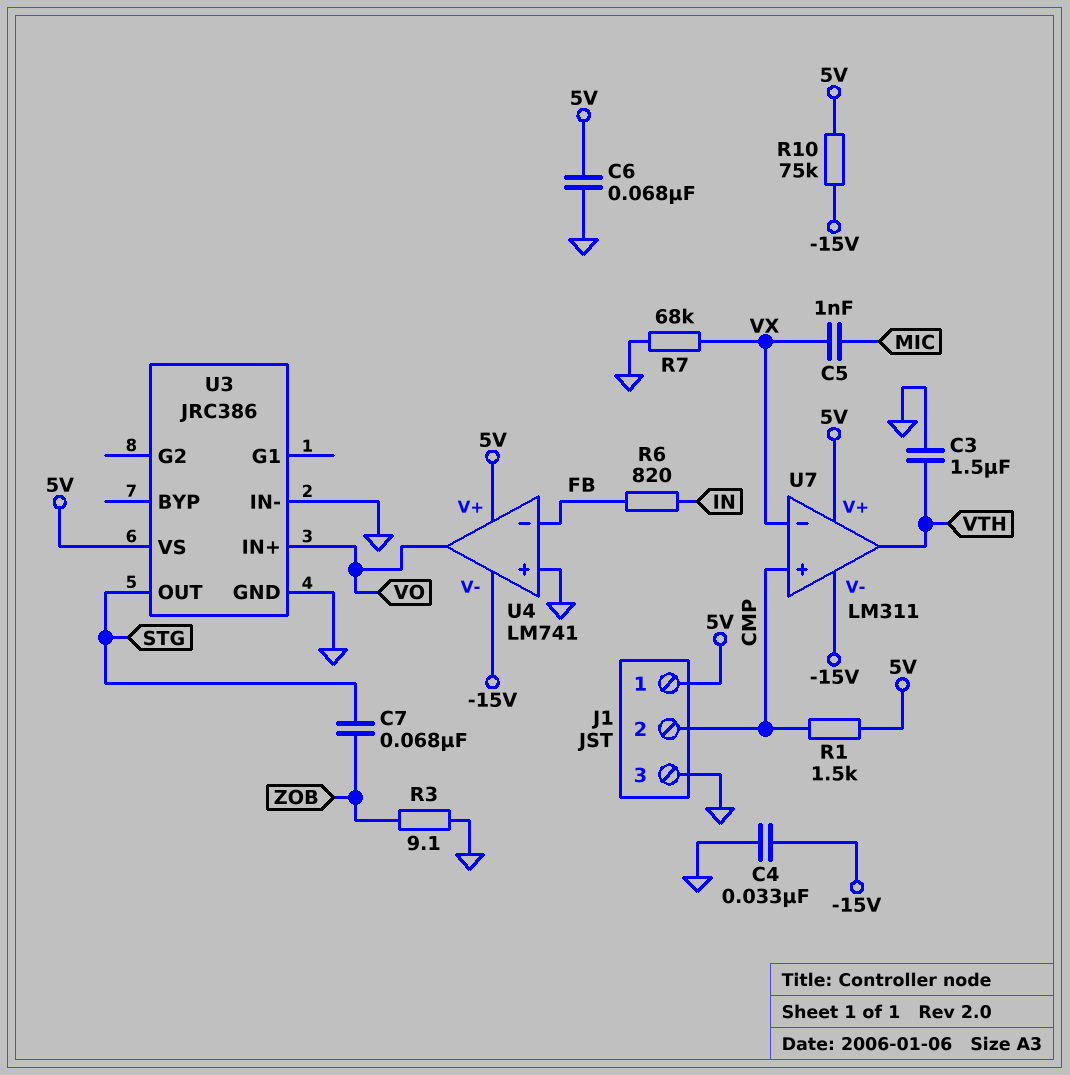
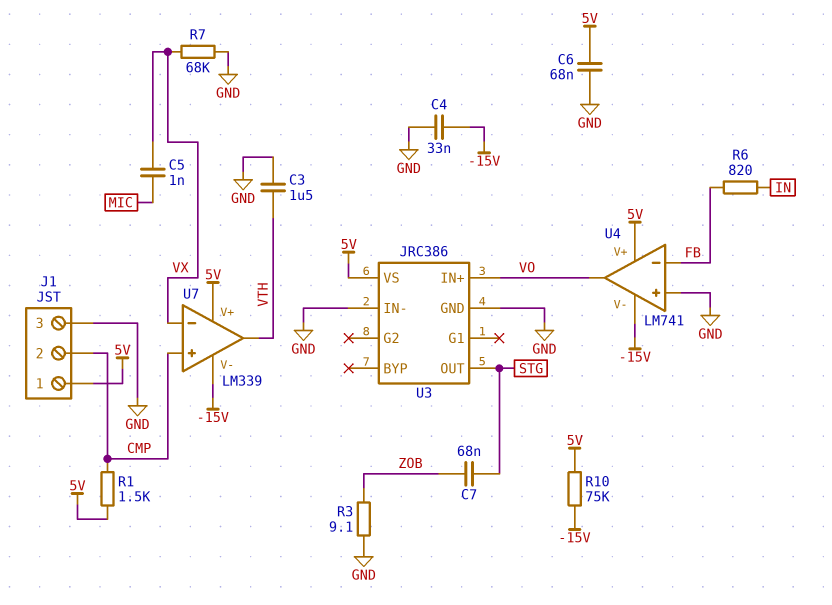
U7: LM311 -> LM339

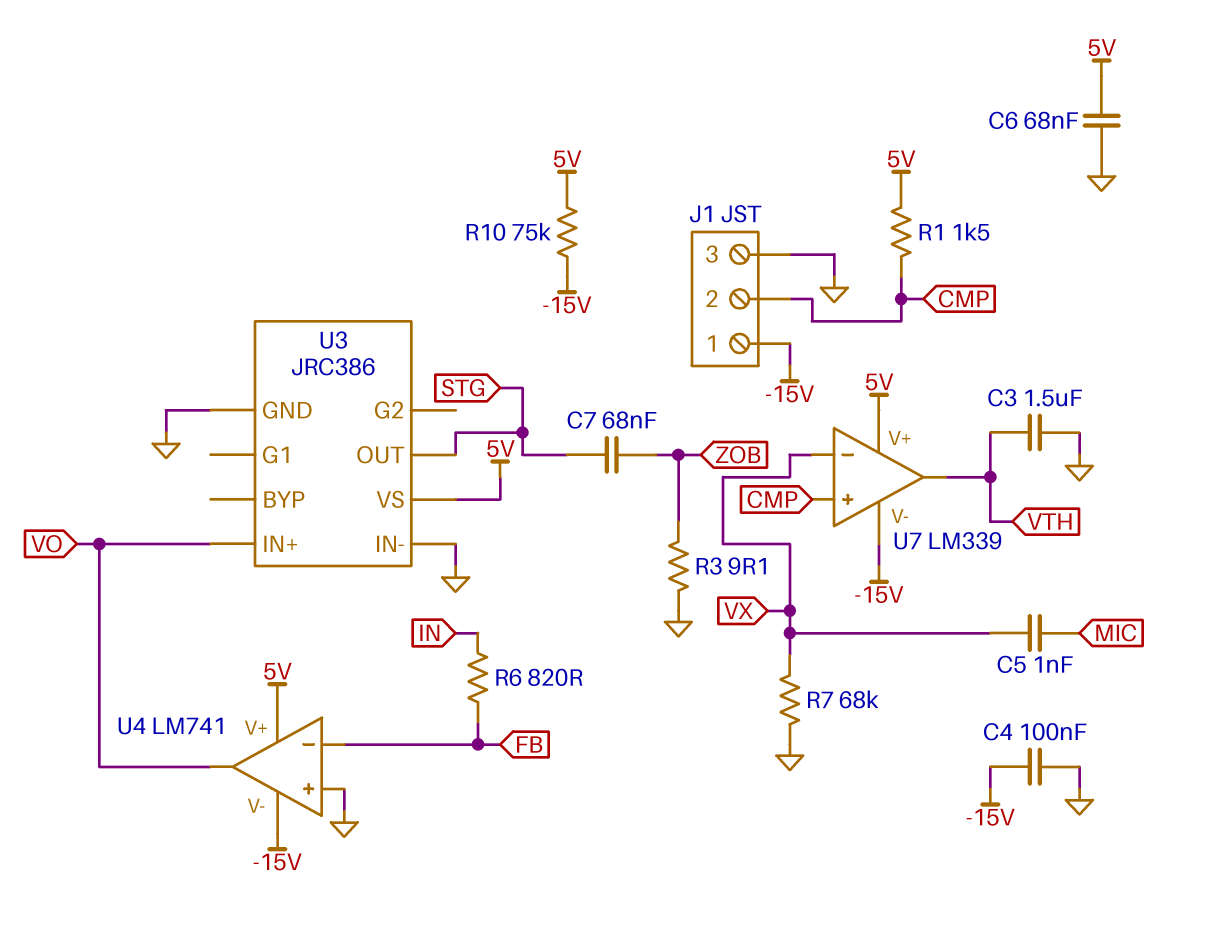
C4: 33nF (-15V, GND) -> 100nF (-15V, GND)
J1 pin 1: 5V -> -15V

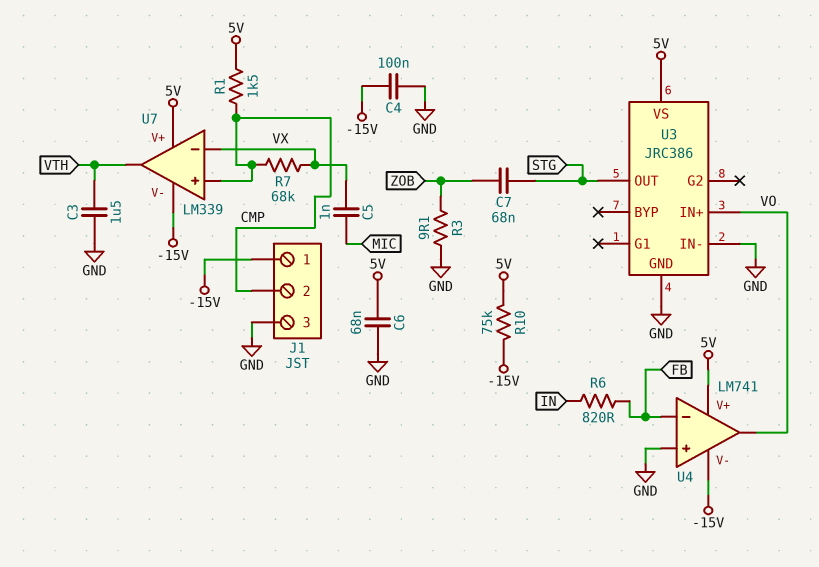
R7: 68k (GND, VX) -> 68k (CMP, VX)

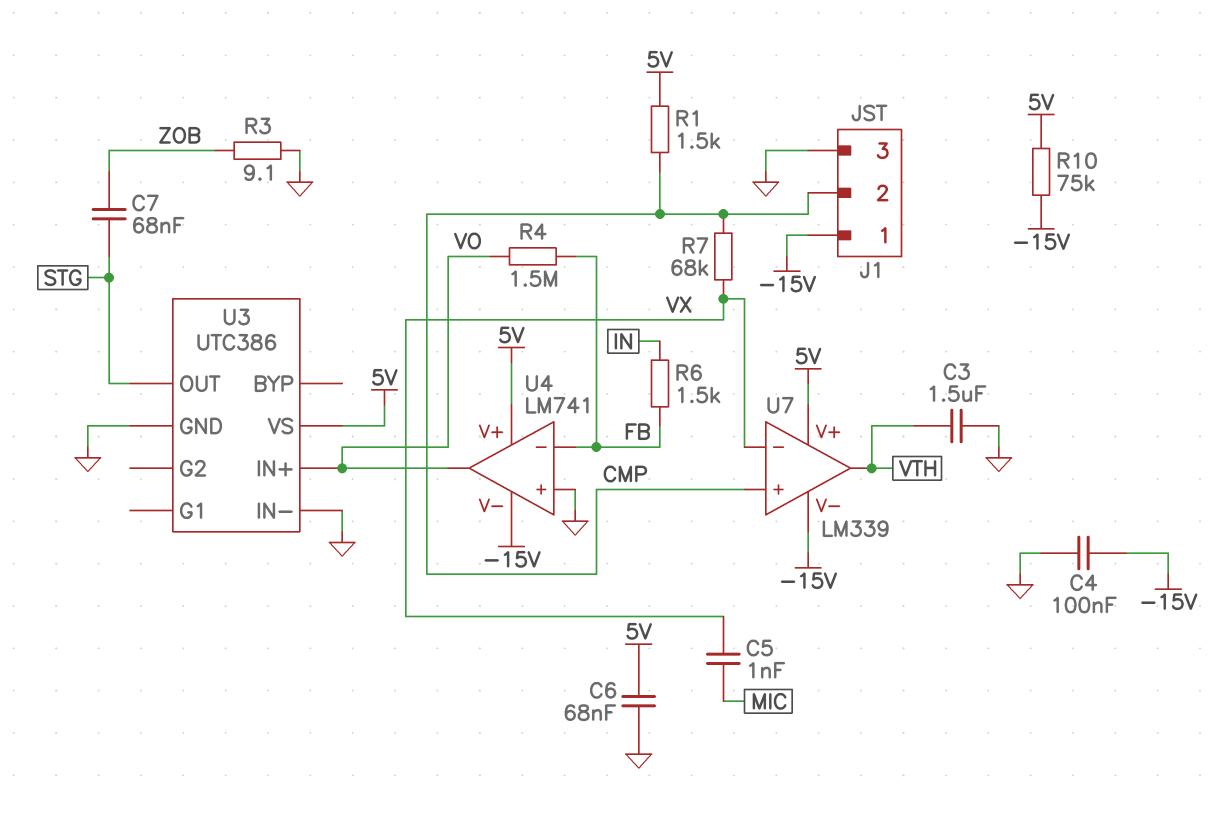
R4: none -> 1.5M (FB, VO)
R6: 820 (FB, IN) -> 1.5k (FB, IN)
U3: JRC386 -> UTC386

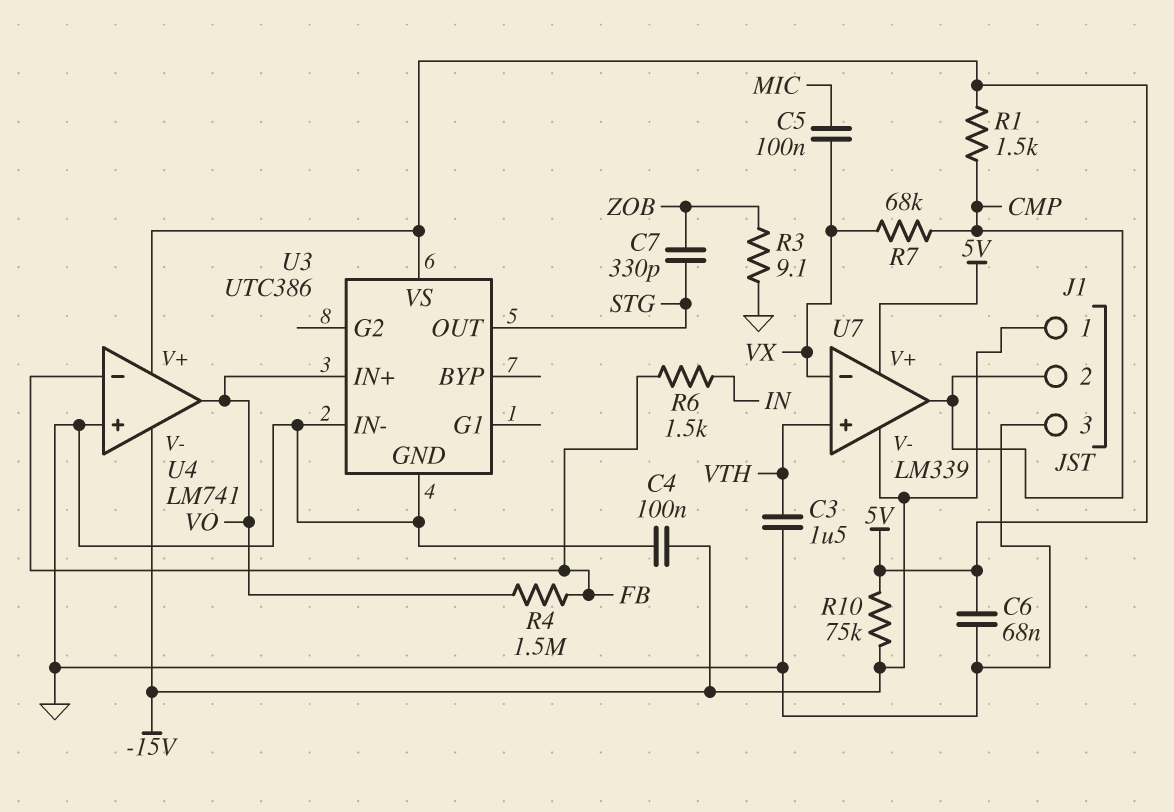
C5: 1nF (MIC, VX) -> 100nF (MIC, VX)
C7: 68nF (STG, ZOB) -> 330pF (STG, ZOB)
U7 pin in+: CMP -> VTH
U7 pin out: VTH -> CMP

